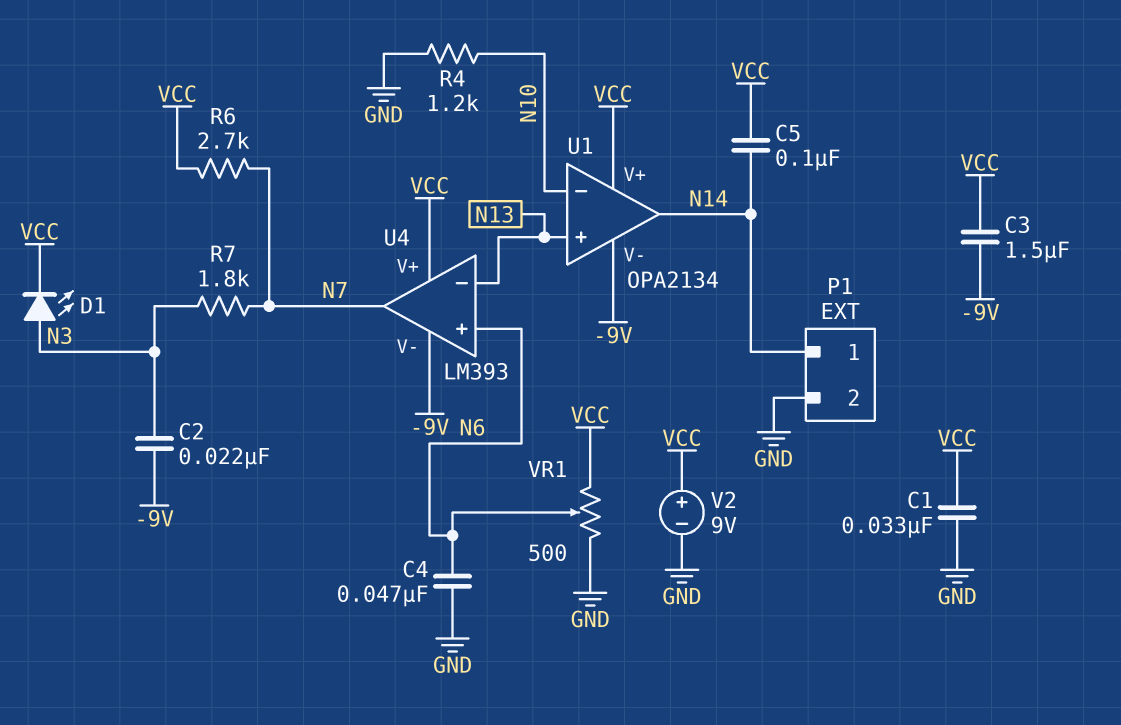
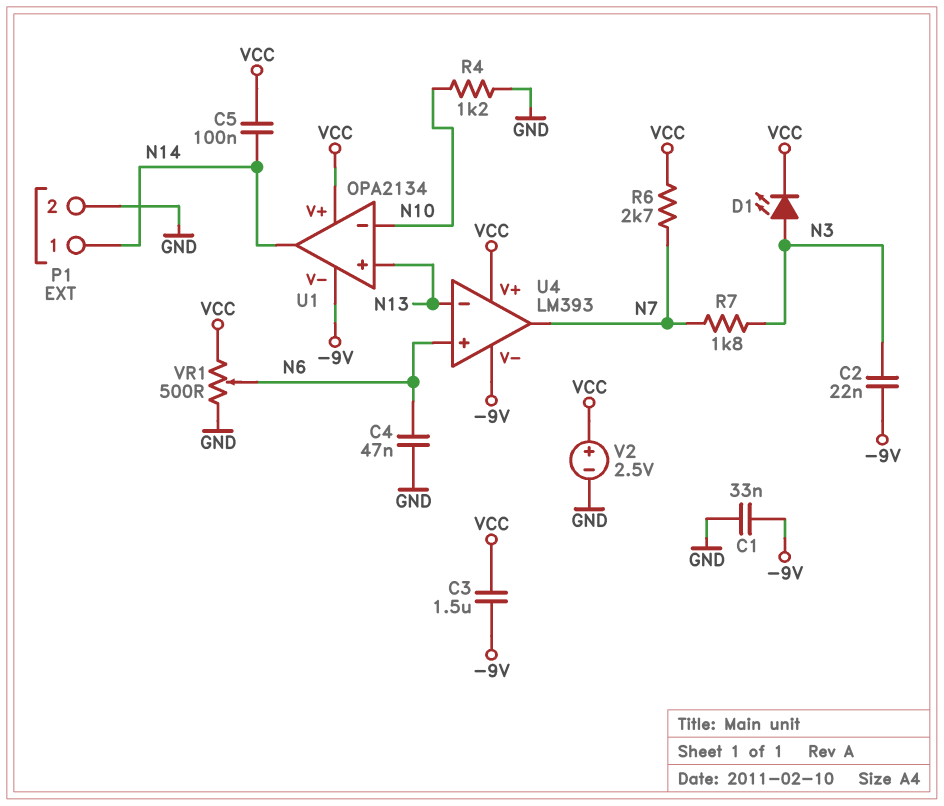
C1: 33nF (GND, VCC) -> 33nF (-9V, GND)
V2: 9V (plus VCC, minus GND) -> 2.5V (plus VCC, minus GND)

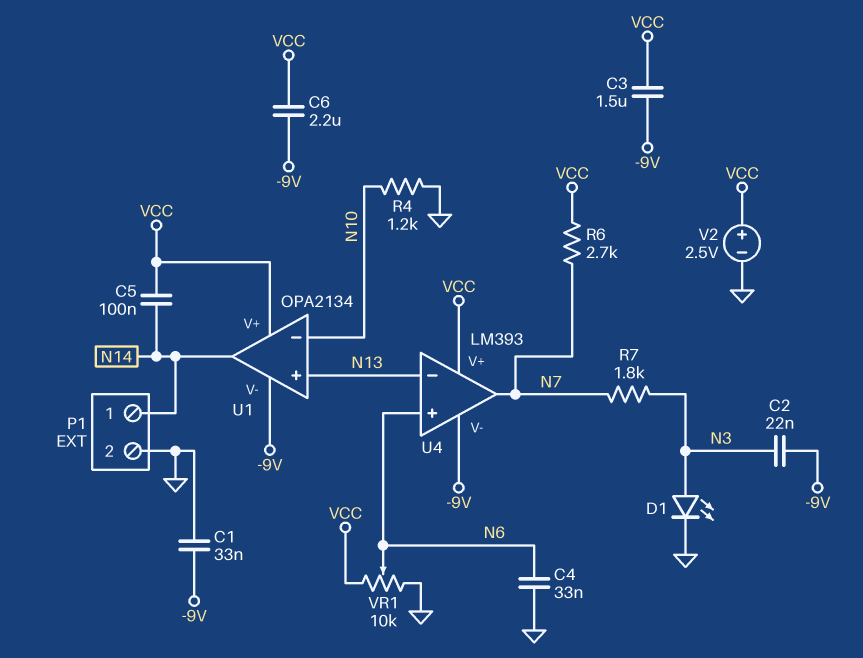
C4: 47nF (GND, N6) -> 33nF (GND, N6)
C6: none -> 2.2uF (-9V, VCC)
D1: LED (A N3, K VCC) -> LED (A N3, K GND)
VR1: 500 (GND, VCC, wiper N6) -> 10k (GND, VCC, wiper N6)

